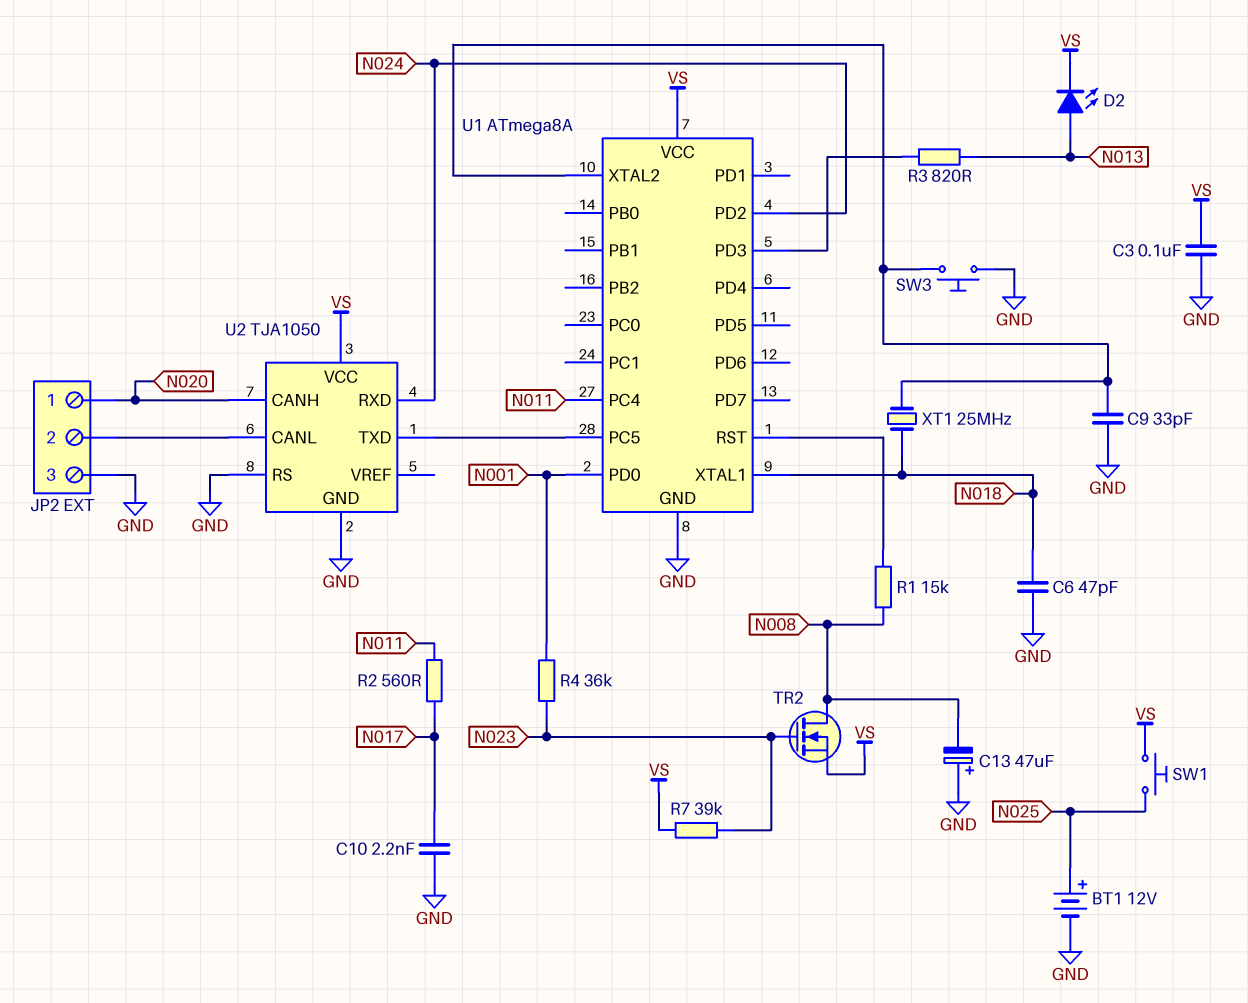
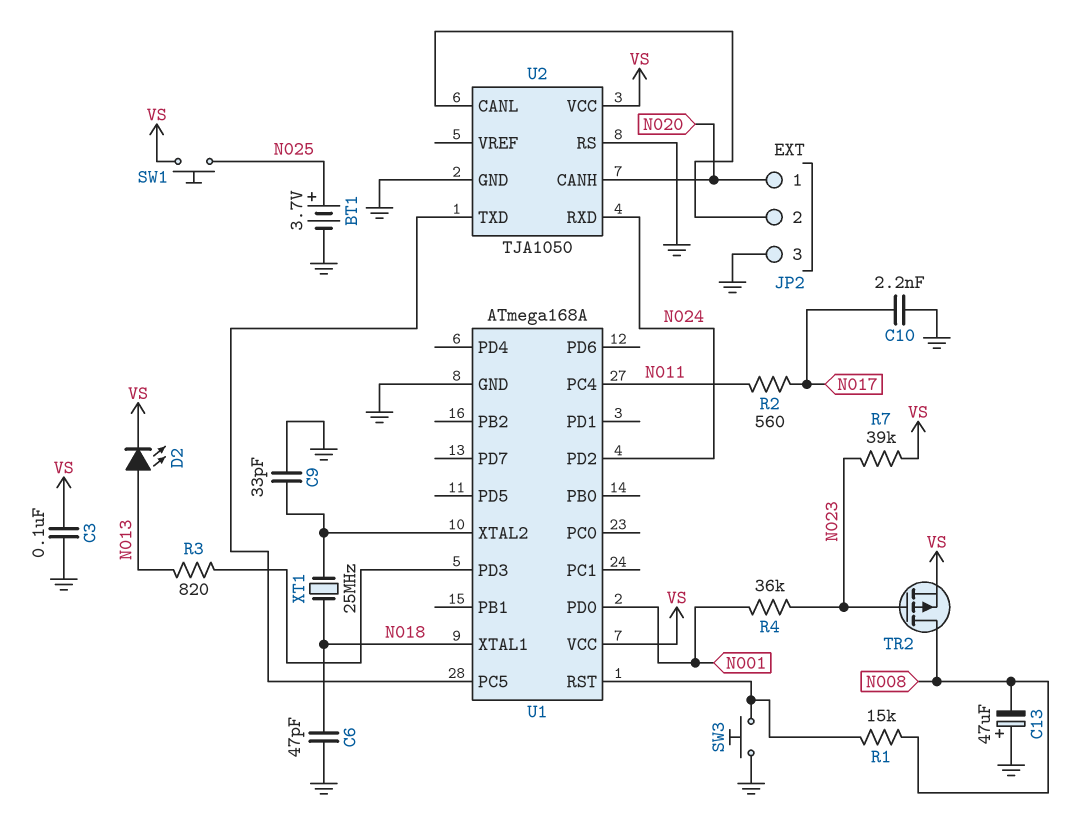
BT1: 12V (plus N025, minus GND) -> 3.7V (plus N025, minus GND)
SW3: button (GND, U1/XTAL2) -> button (GND, U1/RST)
TR2: NMOS (G N023, D N008, S VS) -> PMOS (G N023, D N008, S VS)
U1: ATmega8A -> ATmega168A

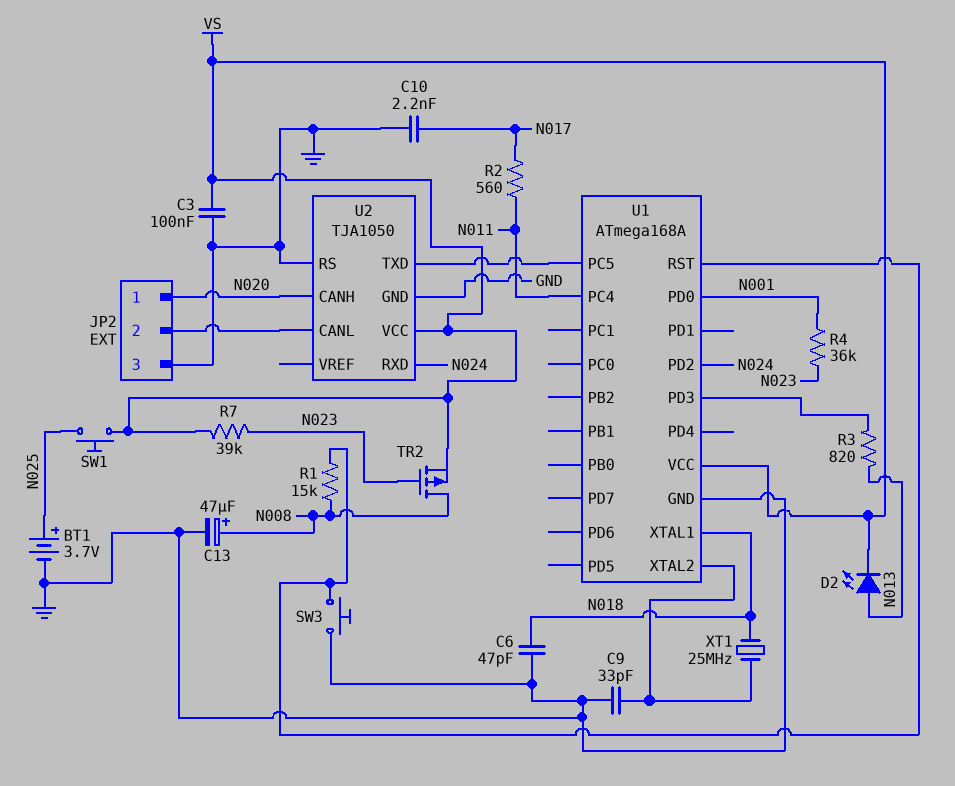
C13: 47uF (plus GND, minus N008) -> 47uF (plus N008, minus GND)

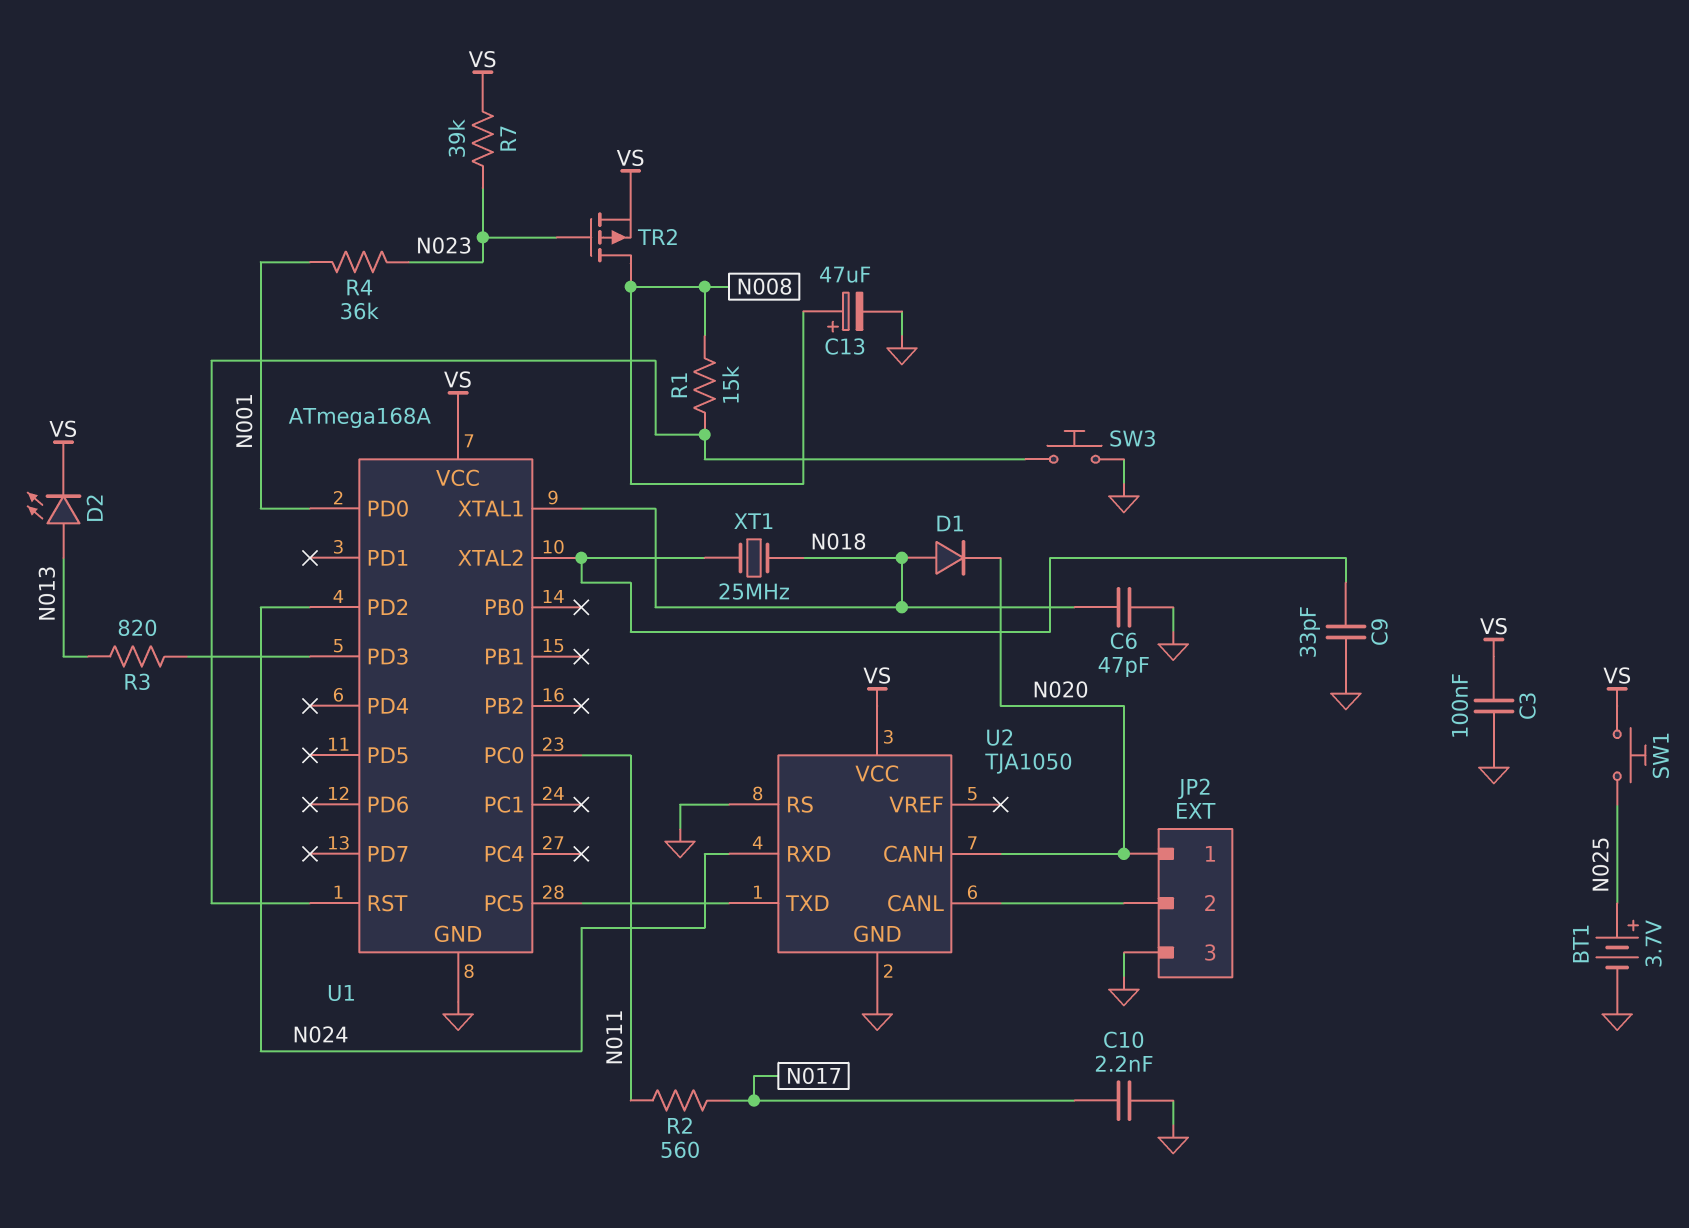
D1: none -> diode (A N018, K N020)
U1 pin PC0: none -> N011
U1 pin PC4: N011 -> none

